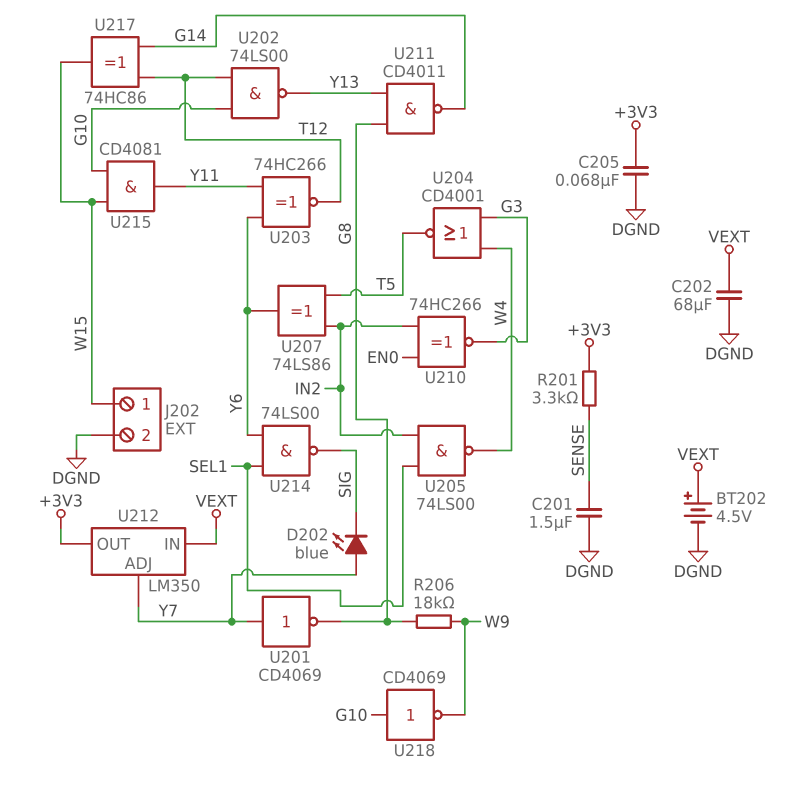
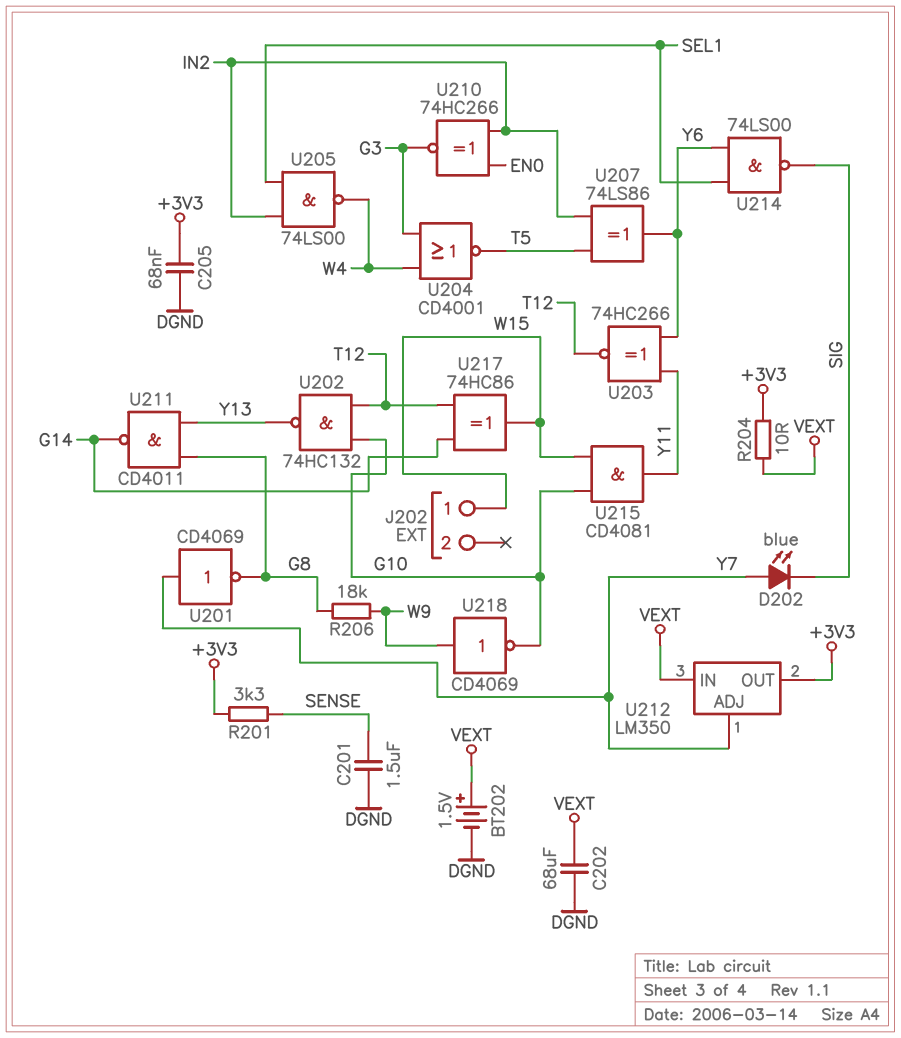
BT202: 4.5V (plus VEXT, minus DGND) -> 1.5V (plus VEXT, minus DGND)
J202 pin 2: DGND -> none
R204: none -> 10 (+3V3, VEXT)
U202: NAND 74LS00 (in G10, in T12, out Y13) -> NAND 74HC132 (in G10, in T12, out Y13)
U218: NOT CD4069 (in G10, out W9) -> NOT CD4069 (in W9, out G10)

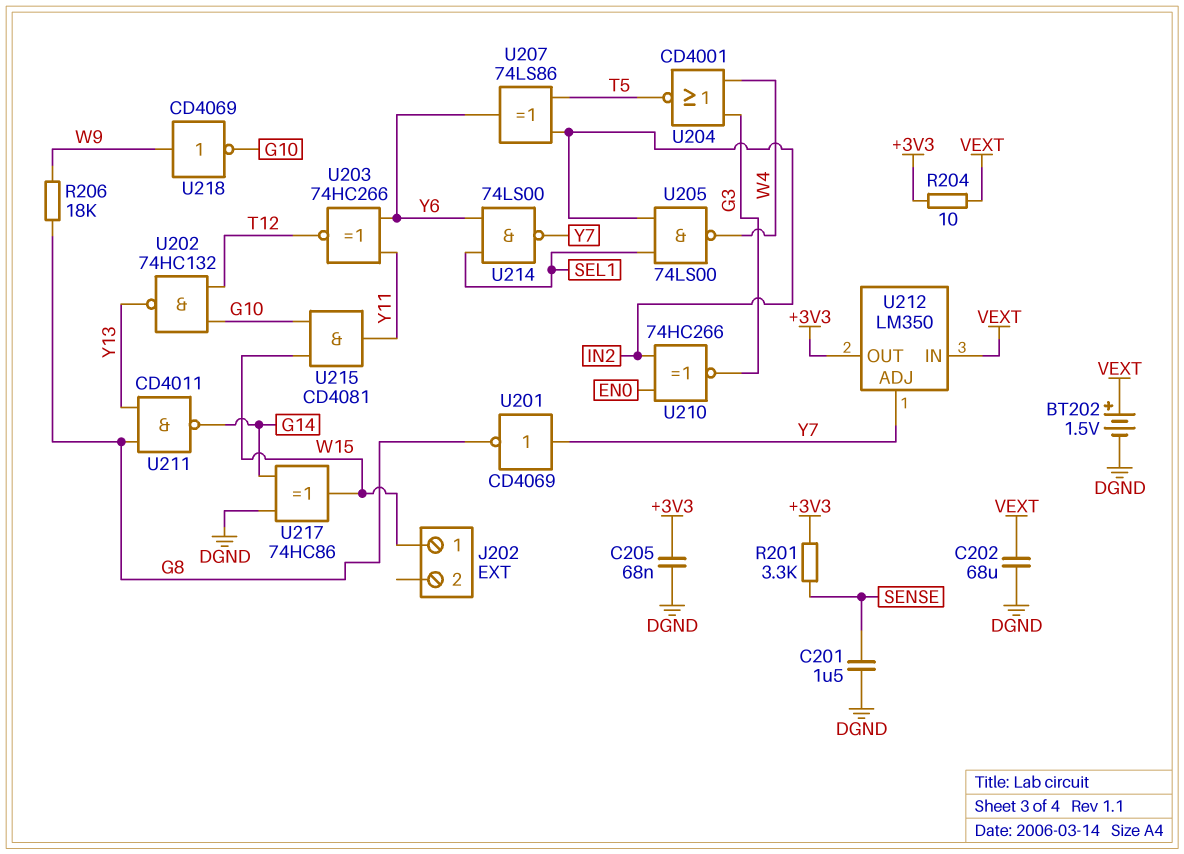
D202: LED blue (A Y7, K SIG) -> none
U214: NAND 74LS00 (in SEL1, in Y6, out SIG) -> NAND 74LS00 (in SEL1, in Y6, out Y7)
U217: XOR 74HC86 (in G14, in T12, out W15) -> XOR 74HC86 (in DGND, in G14, out W15)

